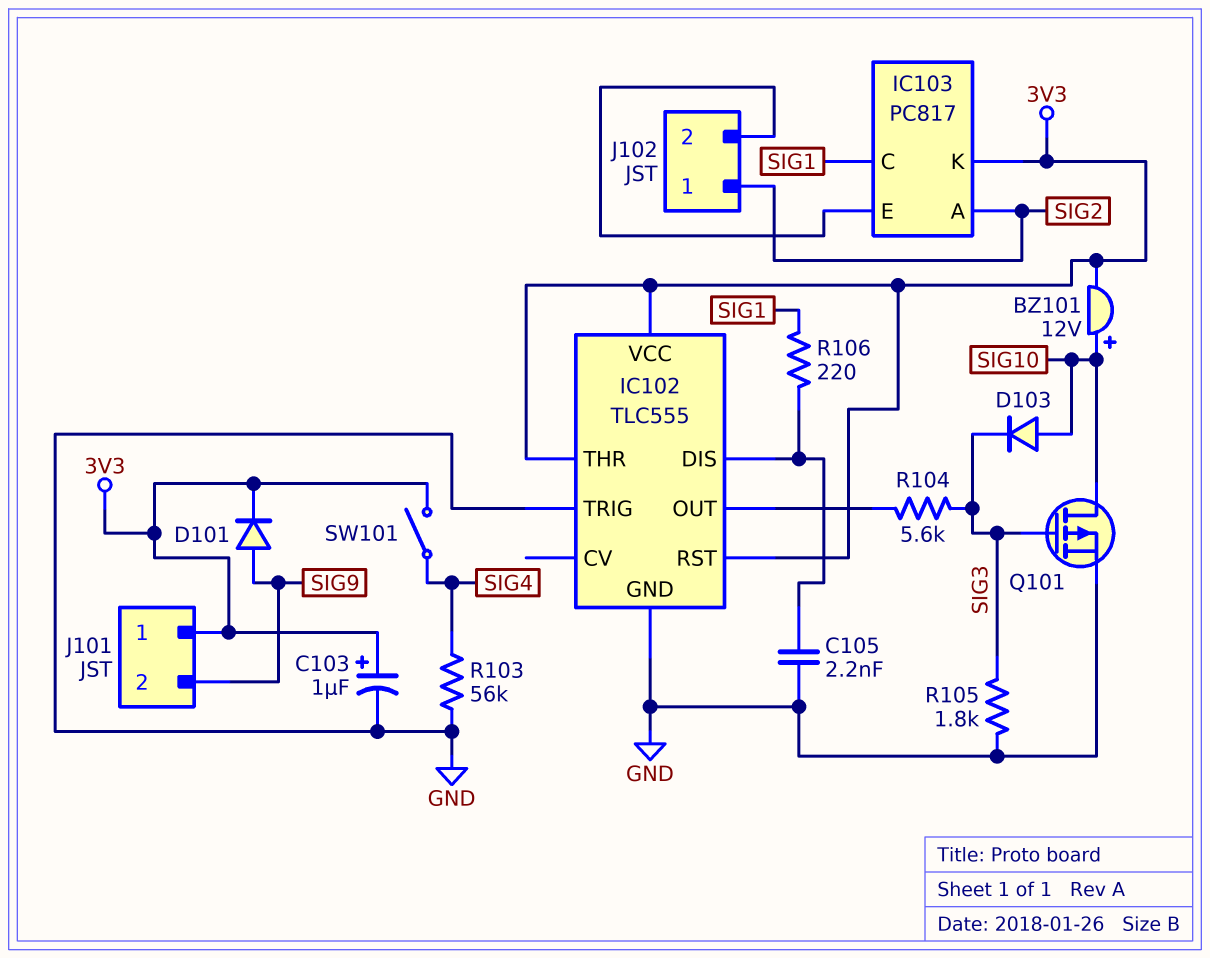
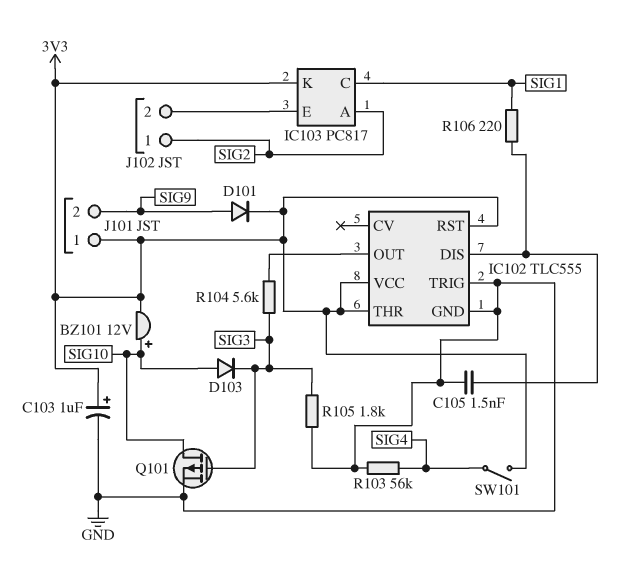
C105: 2.2nF (GND, IC102/DIS) -> 1.5nF (GND, IC102/DIS)

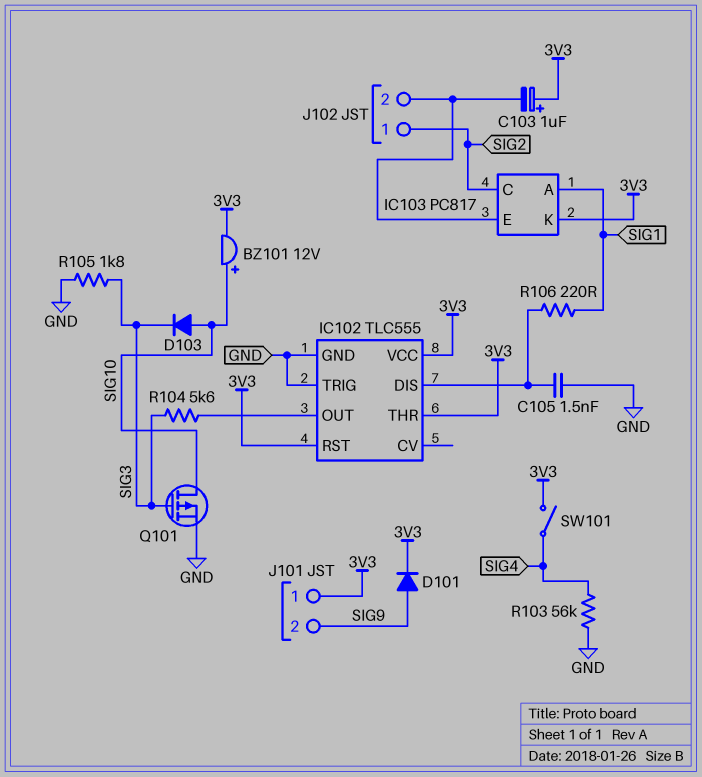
C103: 1uF (plus 3V3, minus GND) -> 1uF (plus 3V3, minus IC103/E)
IC103 pin A: SIG2 -> SIG1
IC103 pin C: SIG1 -> SIG2

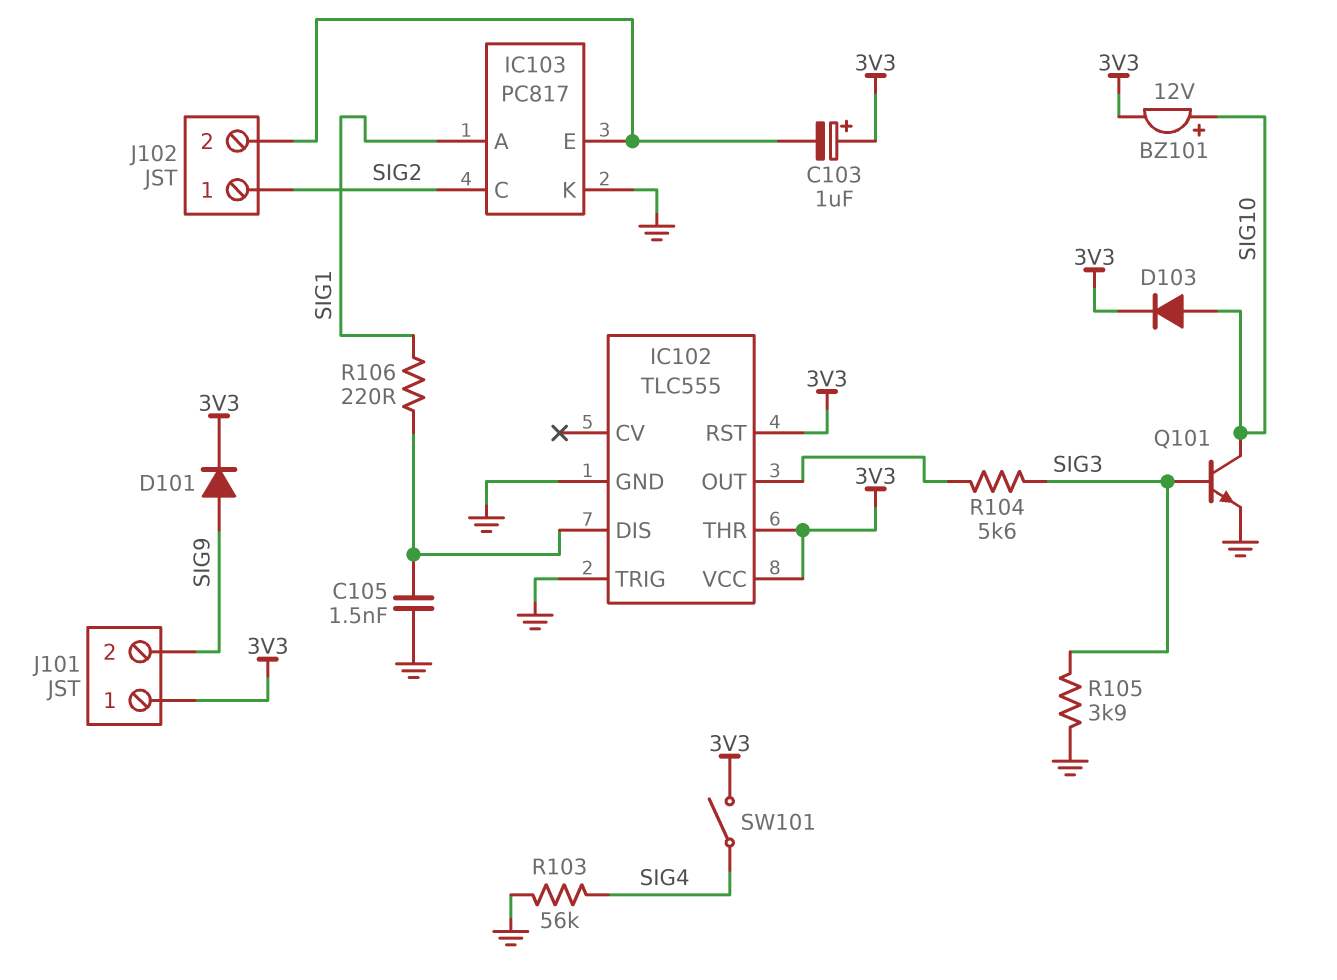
D103: diode (A SIG10, K SIG3) -> diode (A SIG10, K 3V3)
IC103 pin K: 3V3 -> GND
Q101: PMOS (G SIG3, D SIG10, S GND) -> NPN (B SIG3, C SIG10, E GND)
R105: 1.8k (GND, SIG3) -> 3.9k (GND, SIG3)

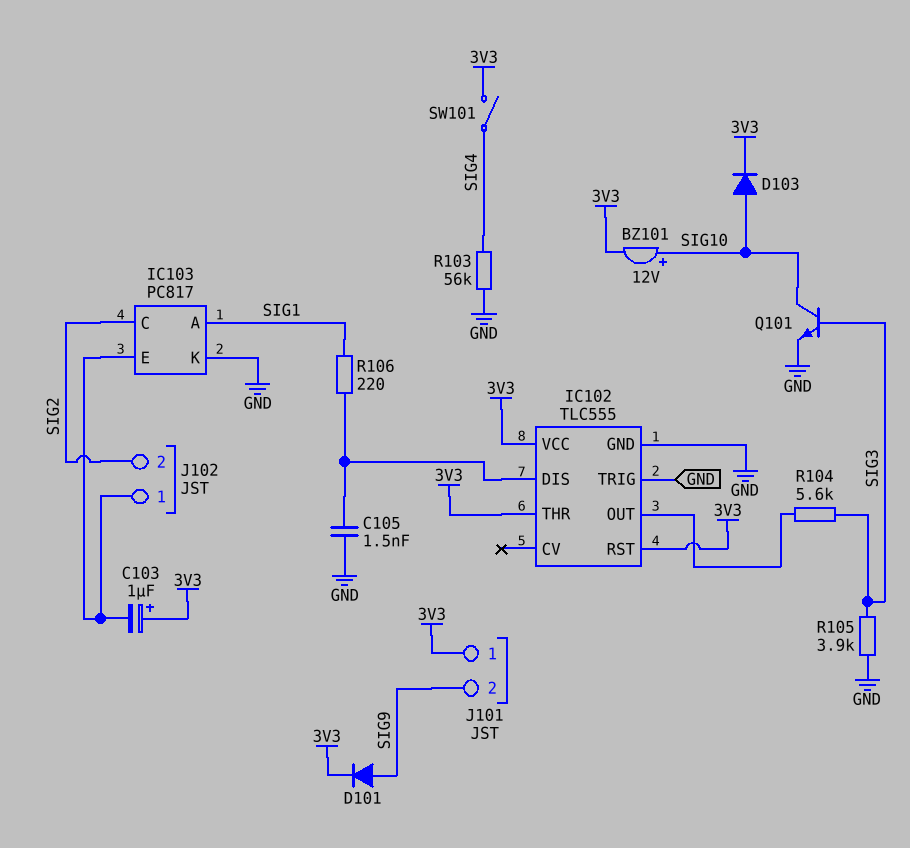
J102 pin 1: SIG2 -> IC103/E
J102 pin 2: IC103/E -> SIG2

